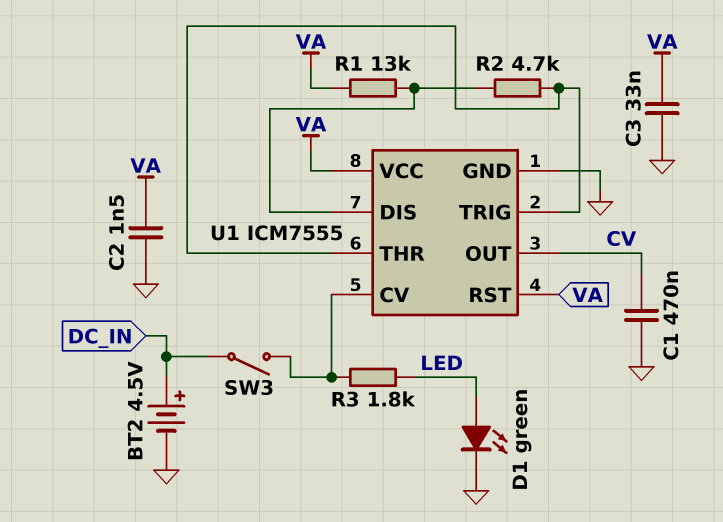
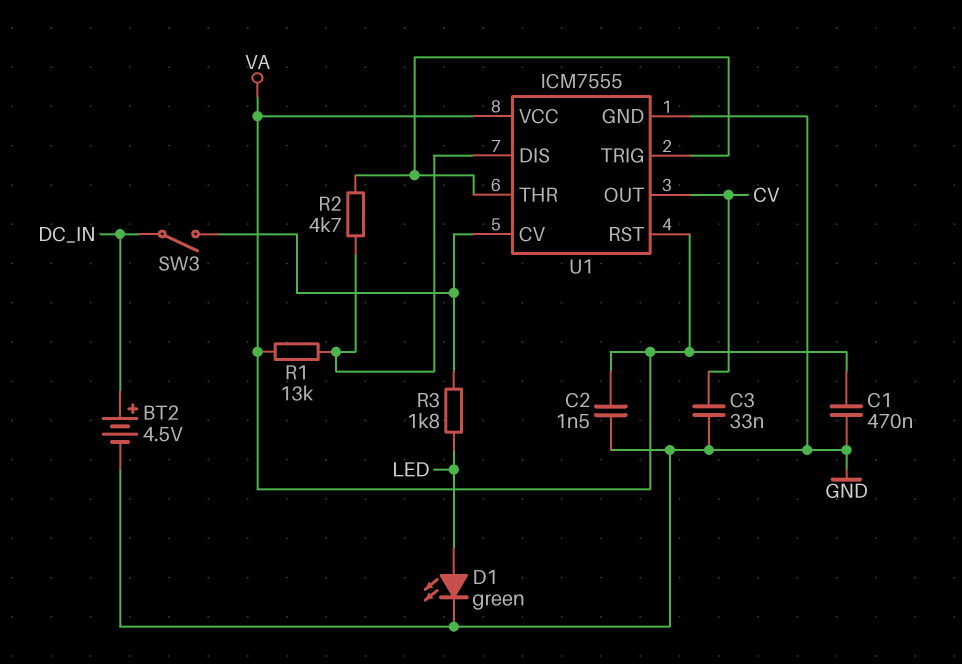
C1: 470nF (CV, GND) -> 470nF (GND, VA)
C3: 33nF (GND, VA) -> 33nF (CV, GND)

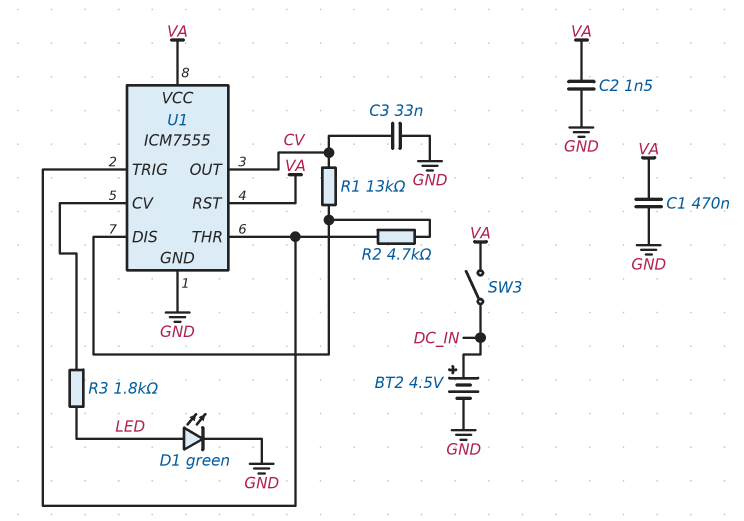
R1: 13k (U1/DIS, VA) -> 13k (CV, U1/DIS)
SW3: switch (DC_IN, U1/CV) -> switch (DC_IN, VA)

